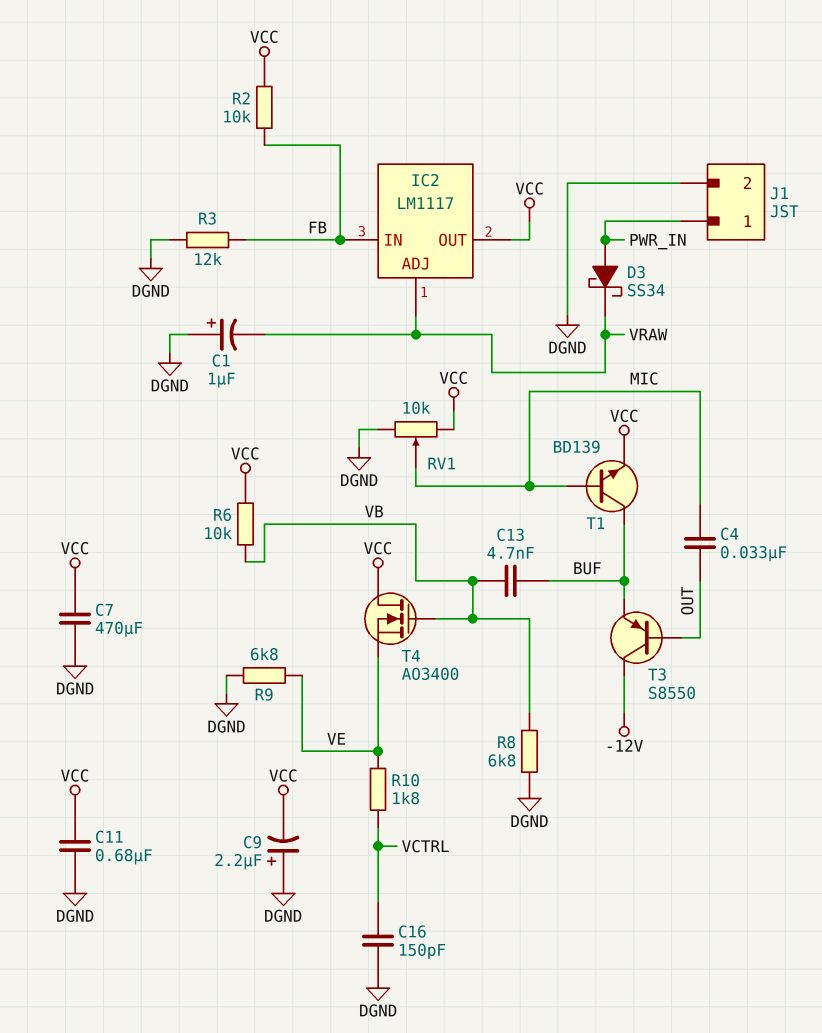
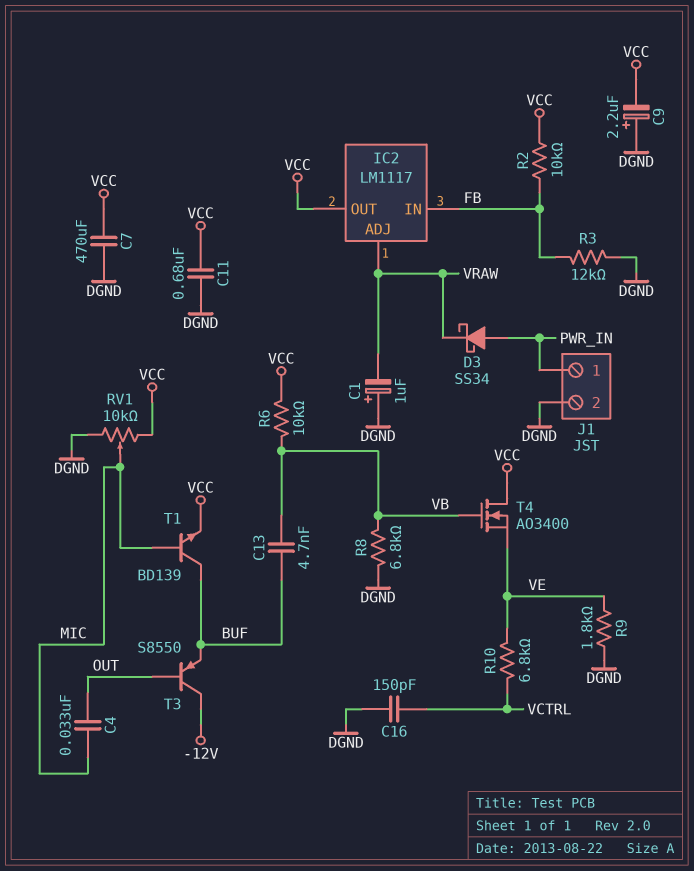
R9: 6.8k (DGND, VE) -> 1.8k (DGND, VE)
R10: 1.8k (VCTRL, VE) -> 6.8k (VCTRL, VE)

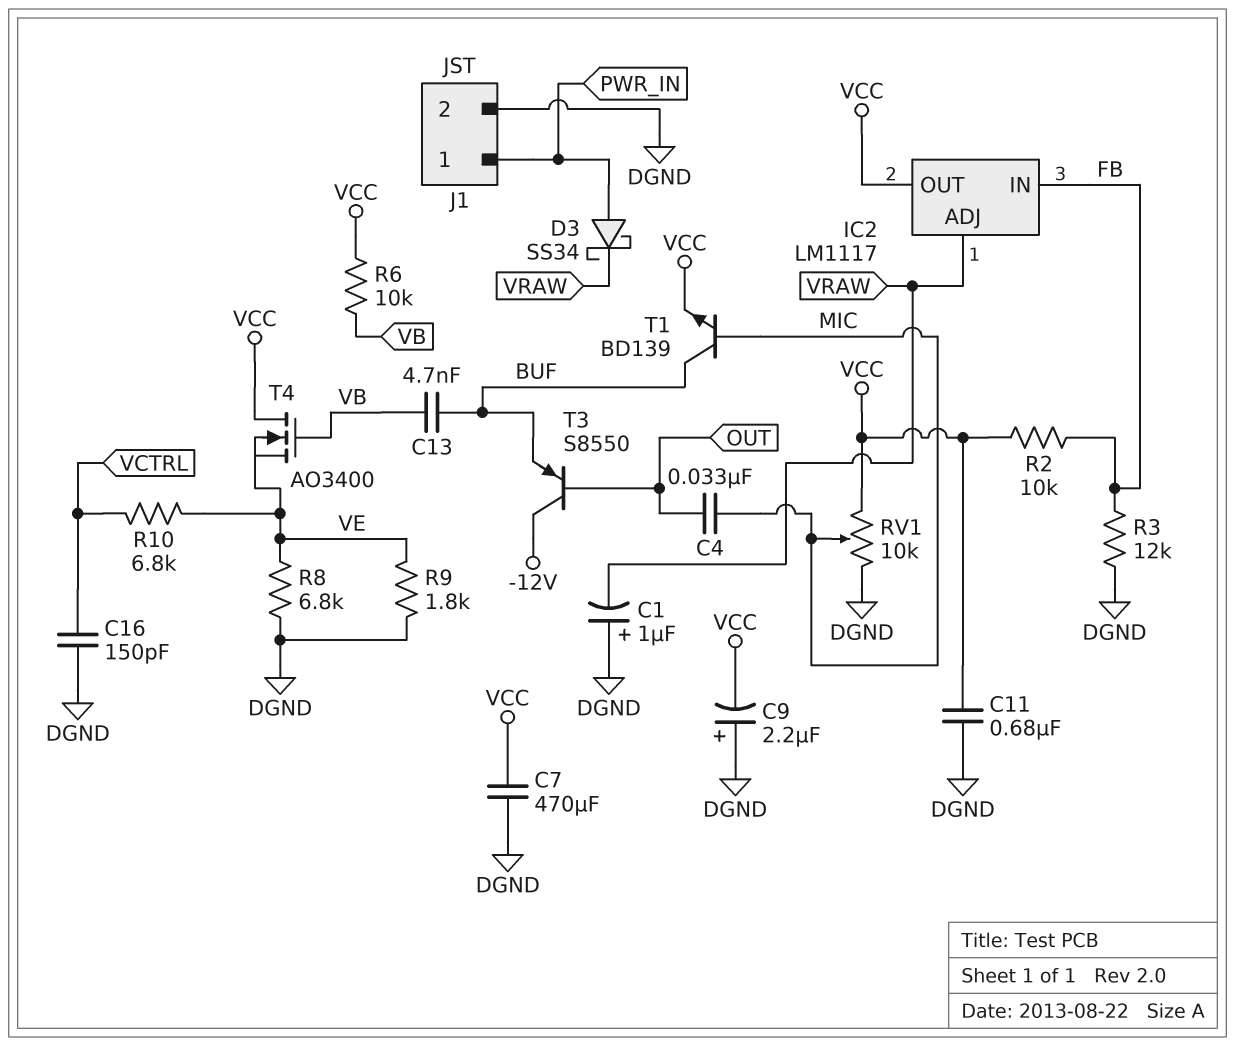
R8: 6.8k (DGND, VB) -> 6.8k (DGND, VE)

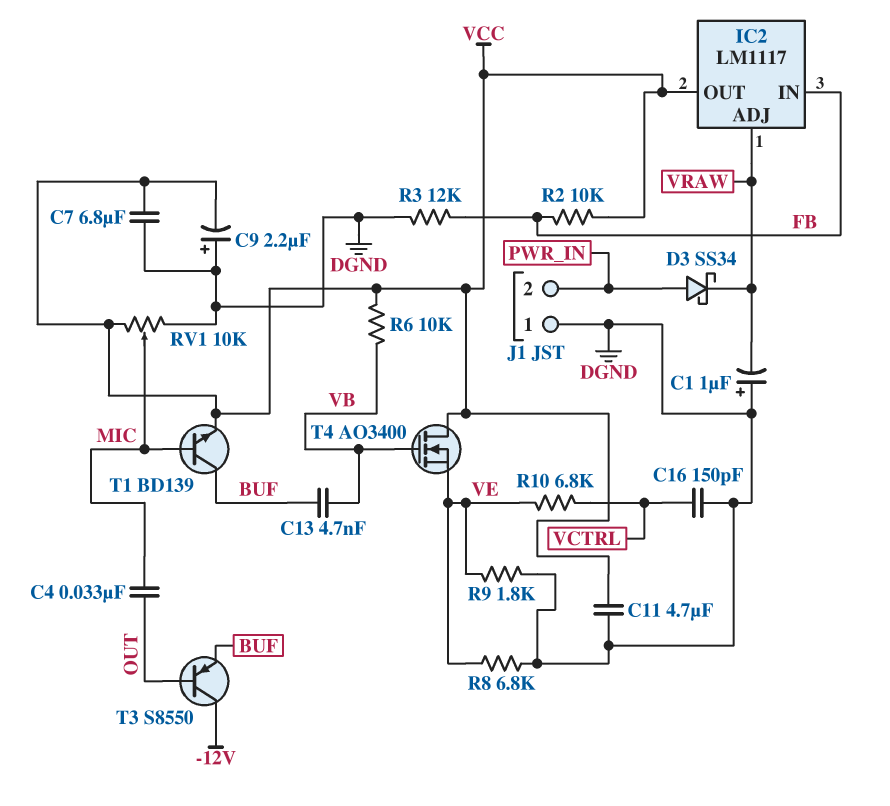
C7: 470uF (DGND, VCC) -> 6.8uF (DGND, VCC)
C11: 680nF (DGND, VCC) -> 4.7uF (DGND, VCC)
J1 pin 1: PWR_IN -> DGND
J1 pin 2: DGND -> PWR_IN

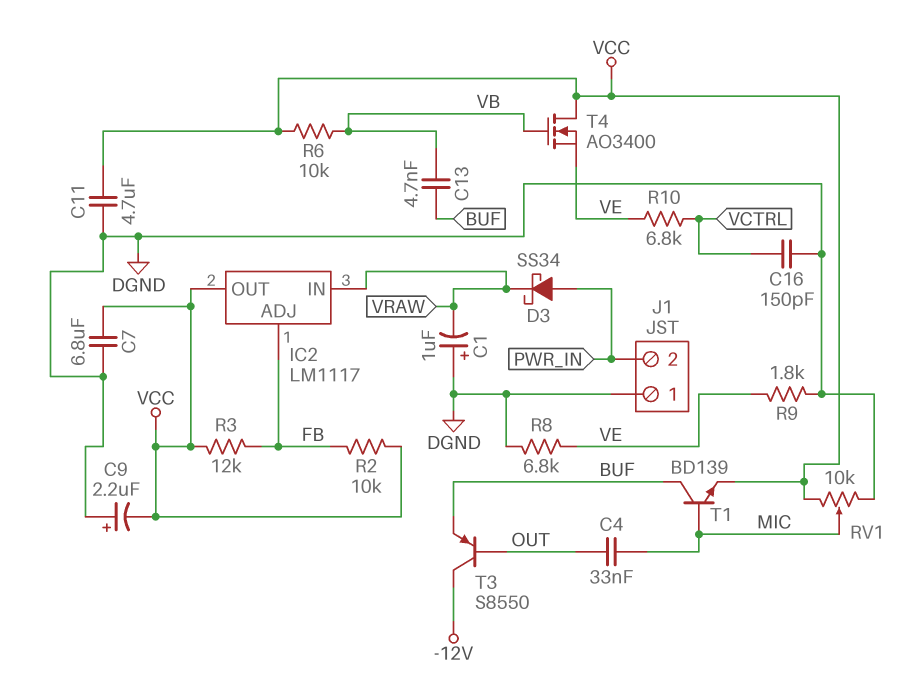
IC2 pin ADJ: VRAW -> FB
IC2 pin IN: FB -> VRAW
R3: 12k (DGND, FB) -> 12k (FB, VCC)

